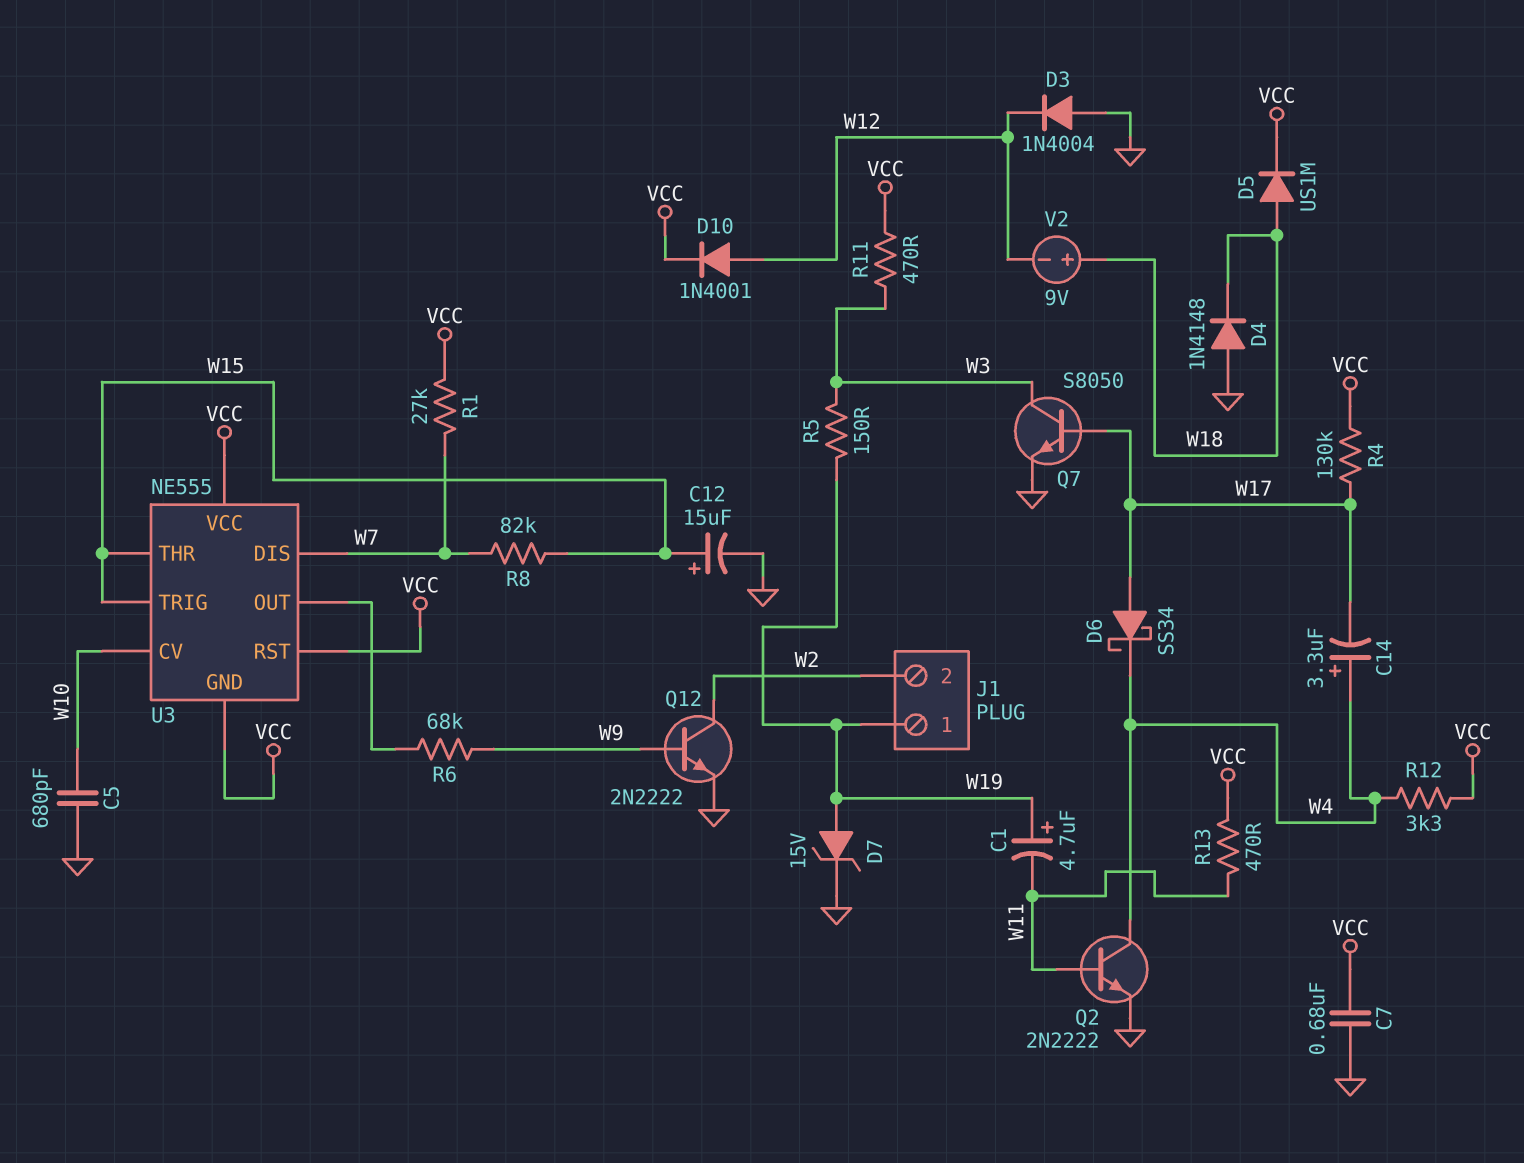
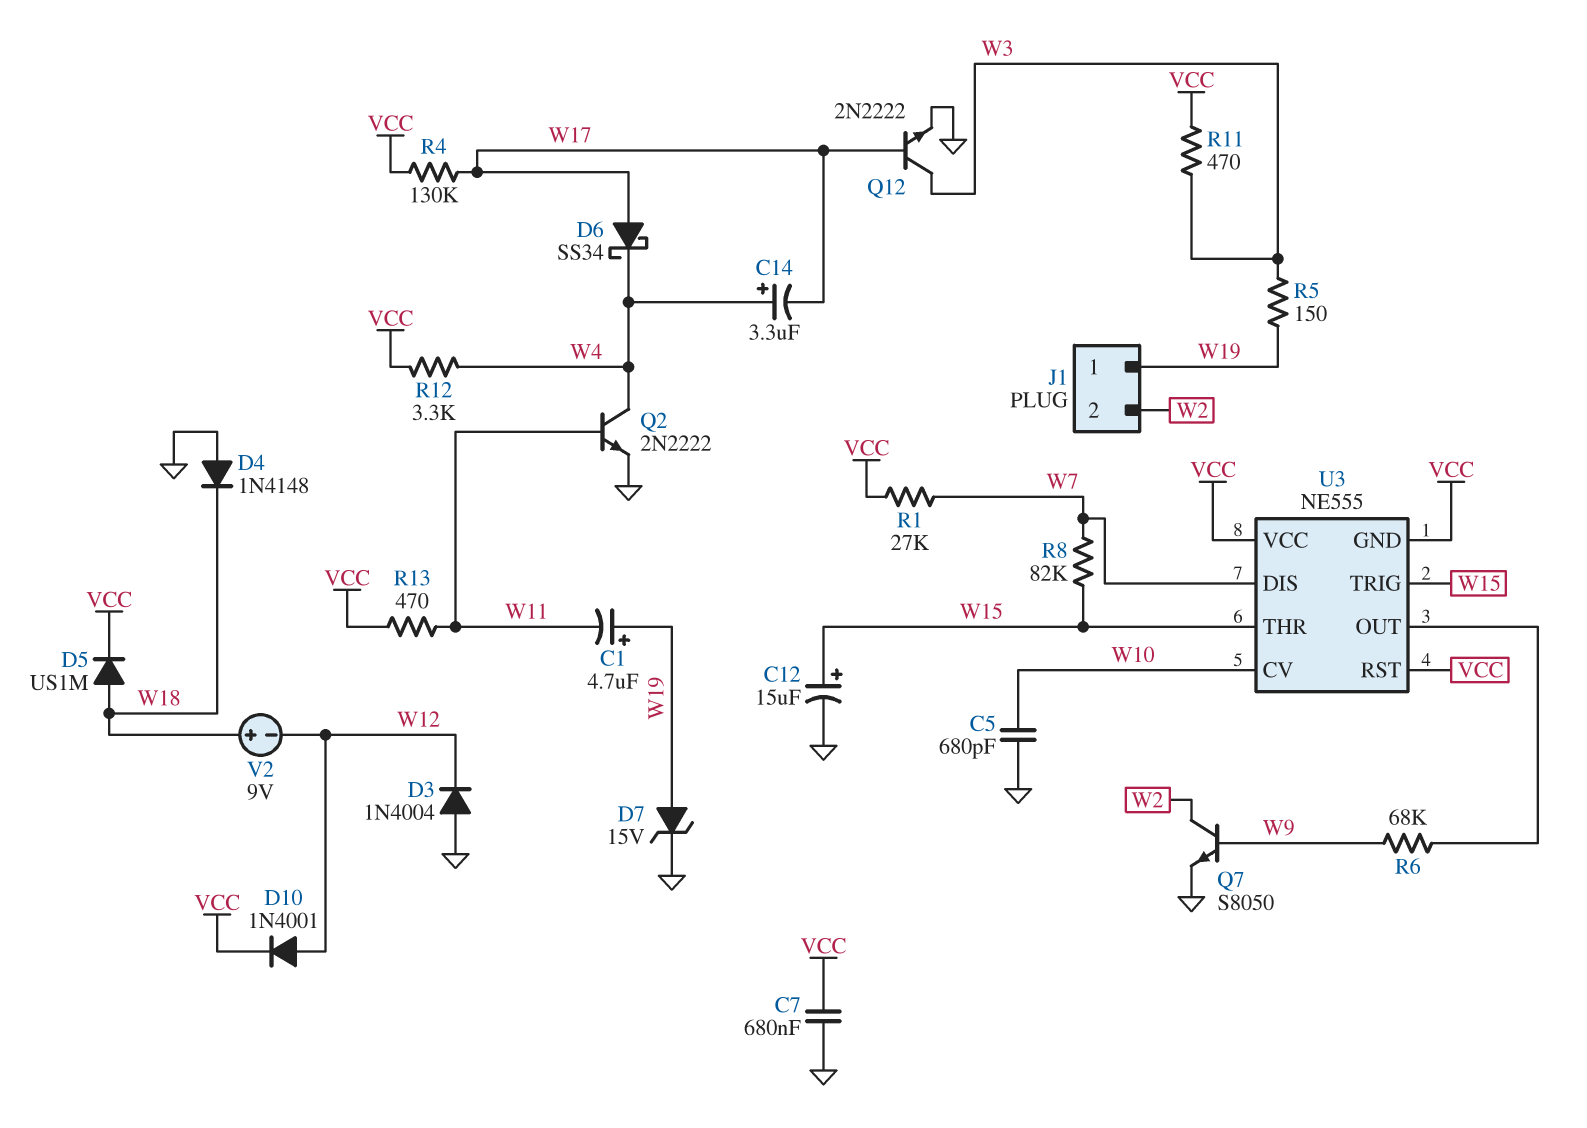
Q7: NPN S8050 (B W17, C W3, E GND) -> NPN S8050 (B W9, C W2, E GND)
Q12: NPN 2N2222 (B W9, C W2, E GND) -> NPN 2N2222 (B W17, C W3, E GND)

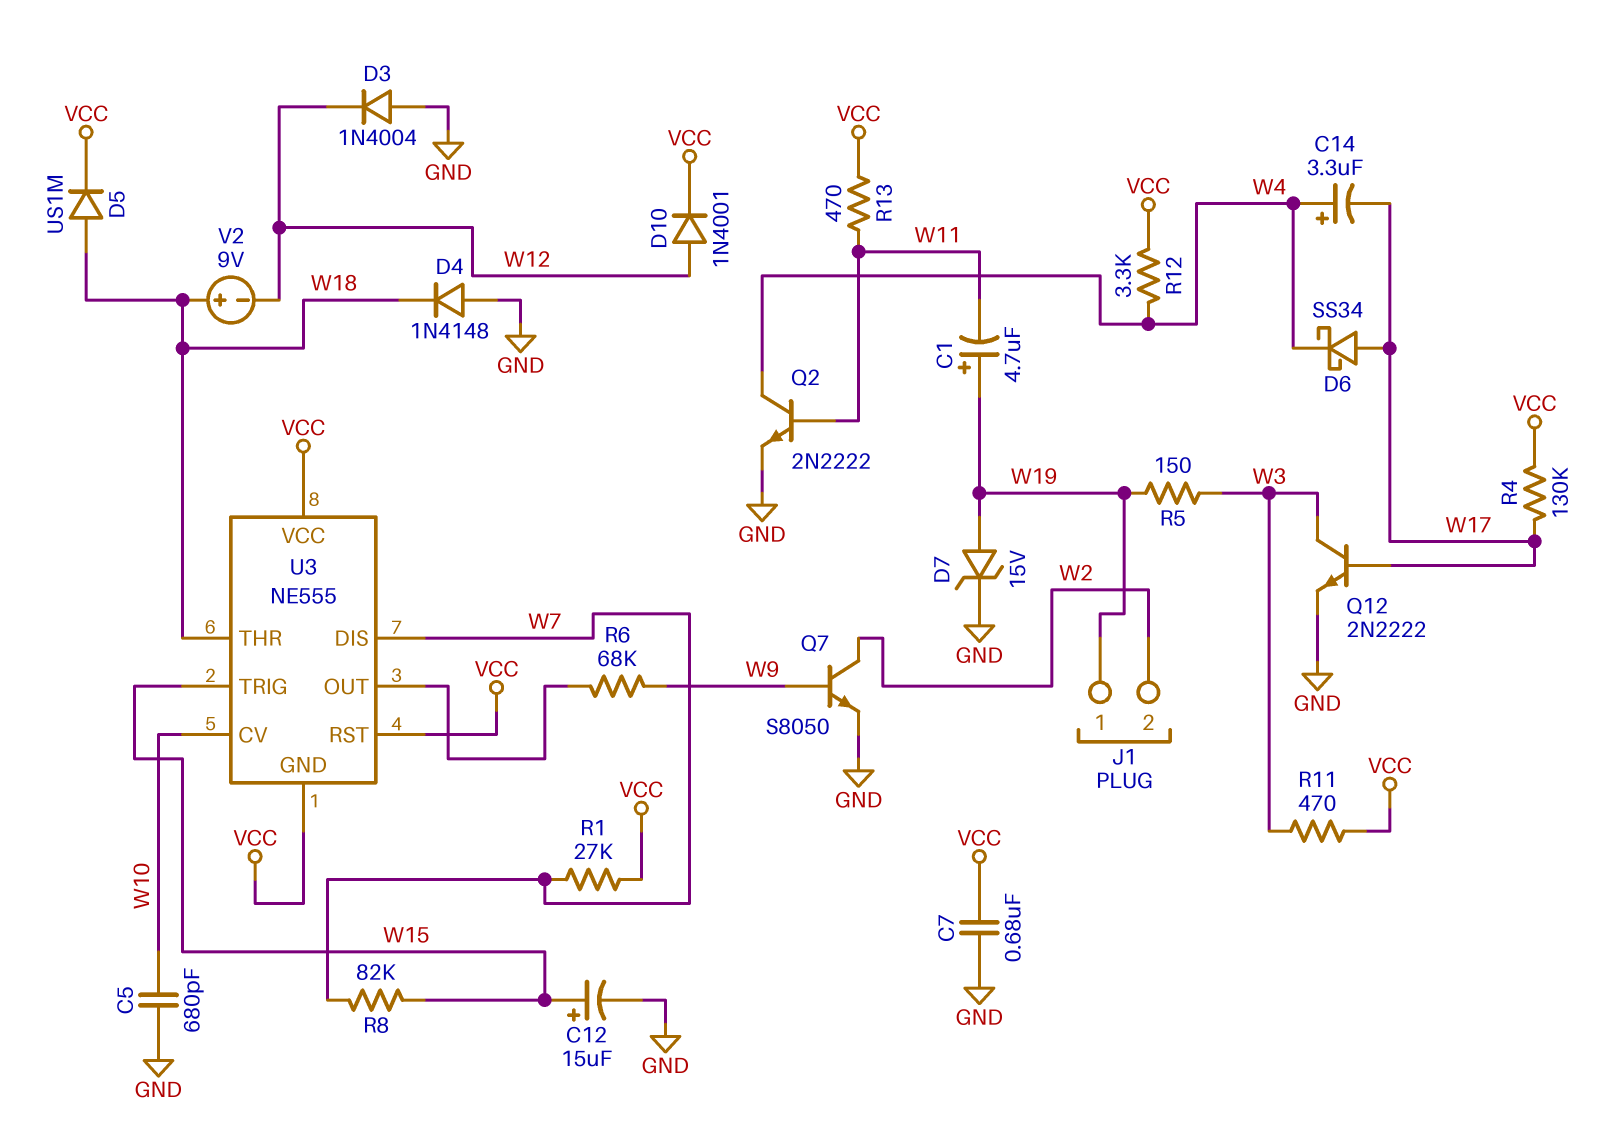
U3 pin THR: W15 -> W18

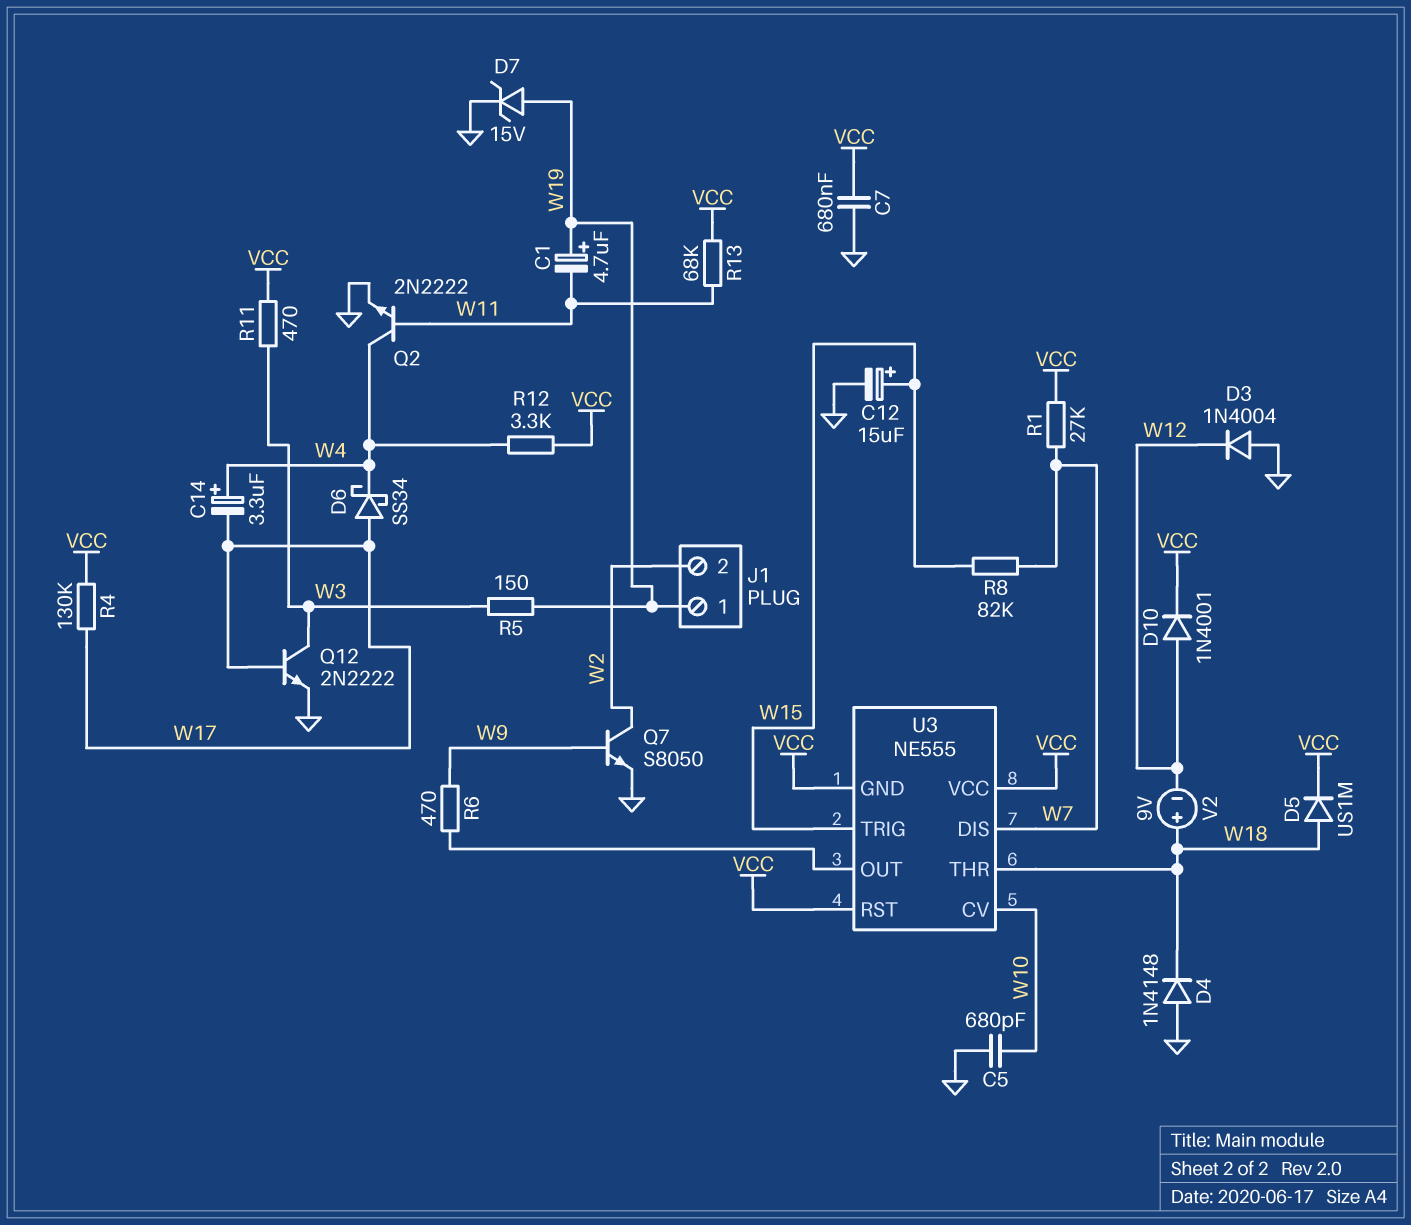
R6: 68k (U3/OUT, W9) -> 470 (U3/OUT, W9)
R13: 470 (VCC, W11) -> 68k (VCC, W11)

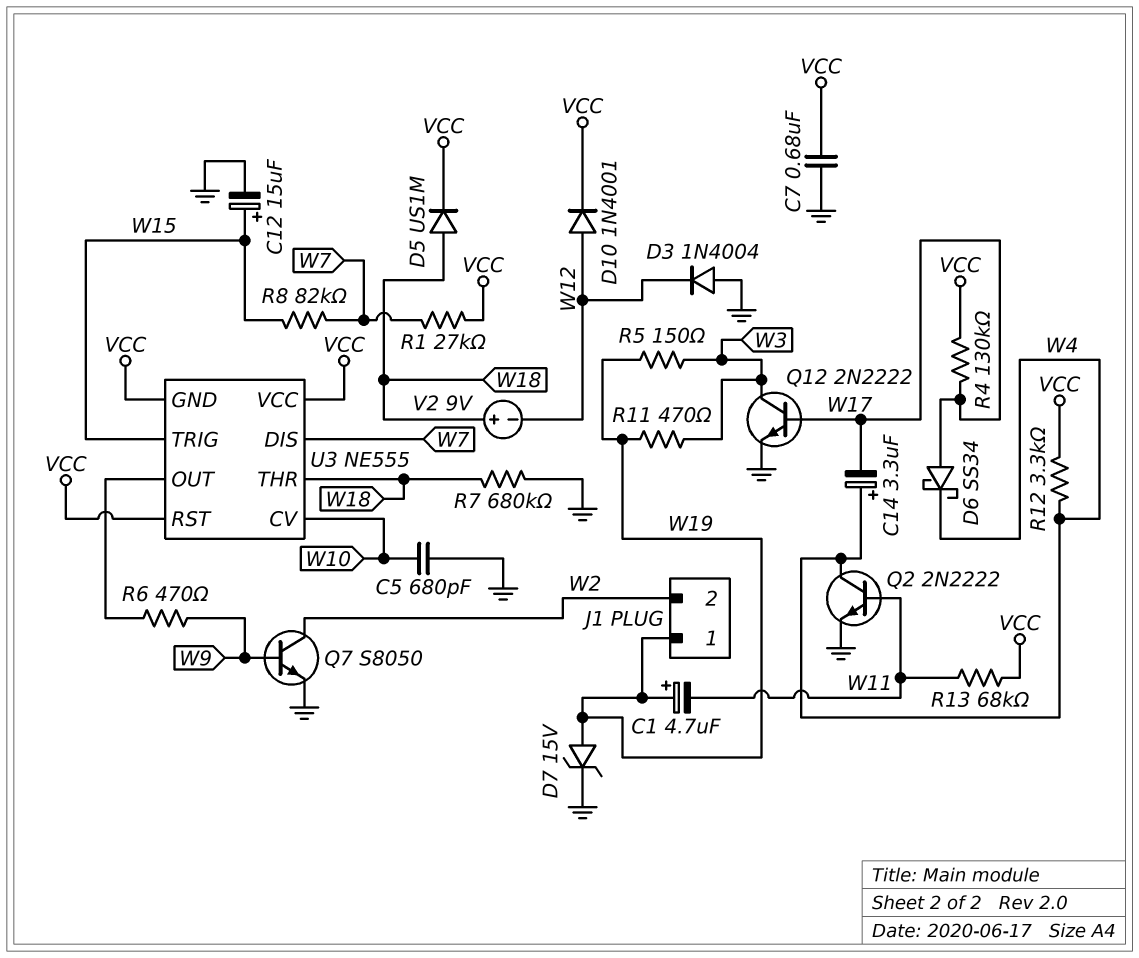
D4: diode 1N4148 (A GND, K W18) -> none
R7: none -> 680k (GND, W18)
R11: 470 (VCC, W3) -> 470 (W3, W19)

